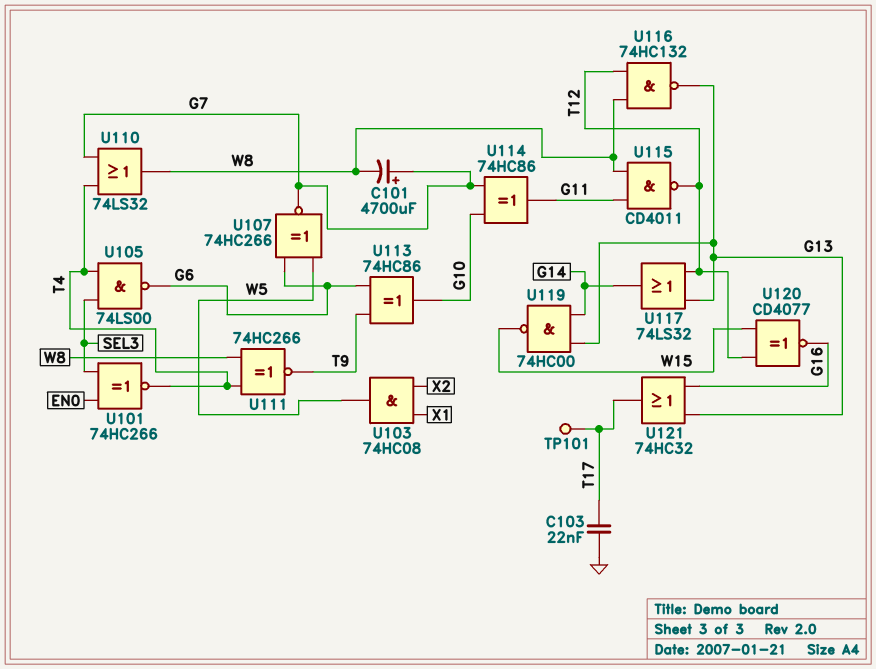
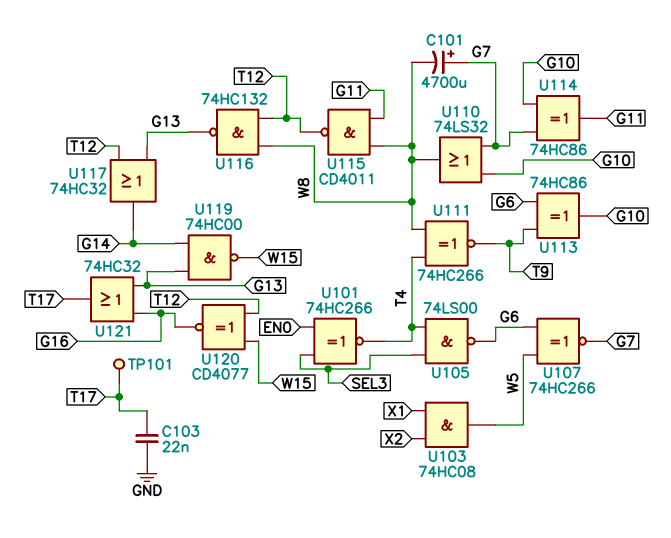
U110: OR 74LS32 (in G7, in T4, out W8) -> OR 74LS32 (in G7, in G10, out W8)
U117: OR 74LS32 (in G13, in T12, out G14) -> OR 74HC32 (in G13, in T12, out G14)

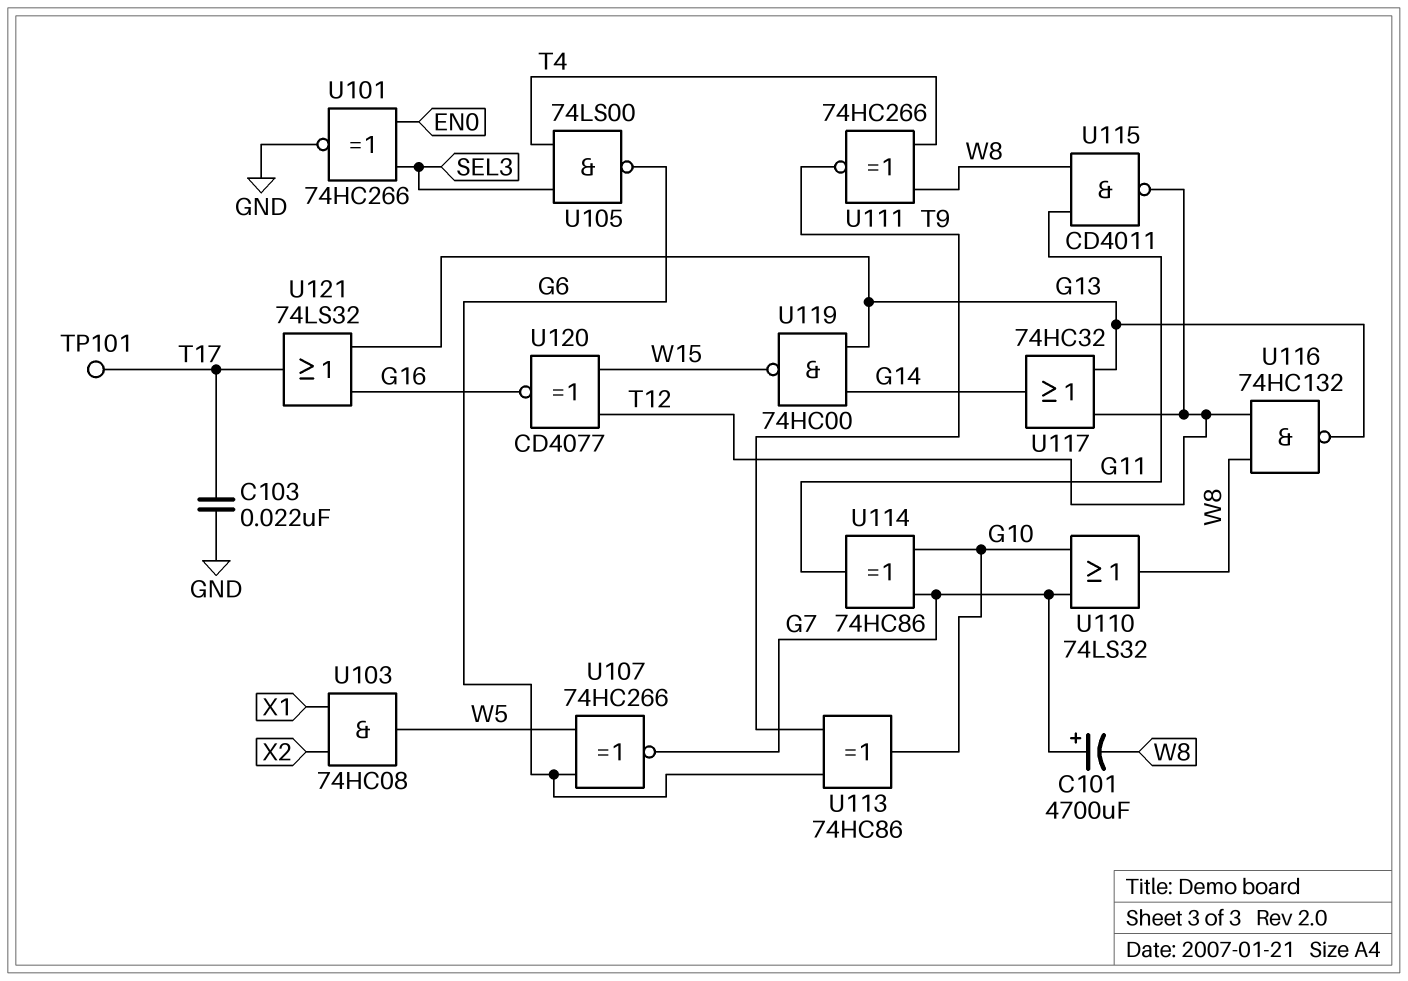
U101: XNOR 74HC266 (in EN0, in SEL3, out T4) -> XNOR 74HC266 (in EN0, in SEL3, out GND)
U121: OR 74HC32 (in G13, in G16, out T17) -> OR 74LS32 (in G13, in G16, out T17)

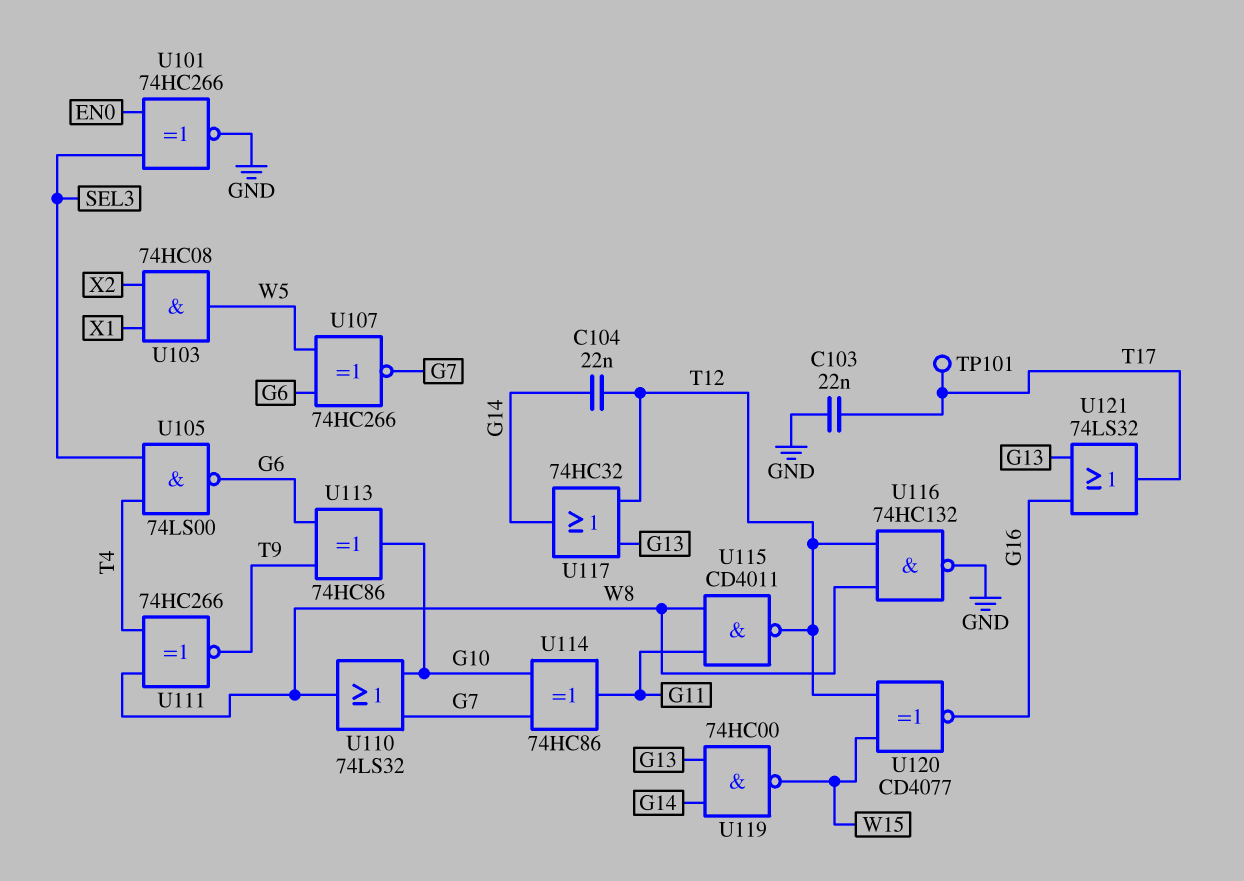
C101: 4700uF (plus G7, minus W8) -> none
C104: none -> 22nF (G14, T12)
U116: NAND 74HC132 (in T12, in W8, out G13) -> NAND 74HC132 (in T12, in W8, out GND)

